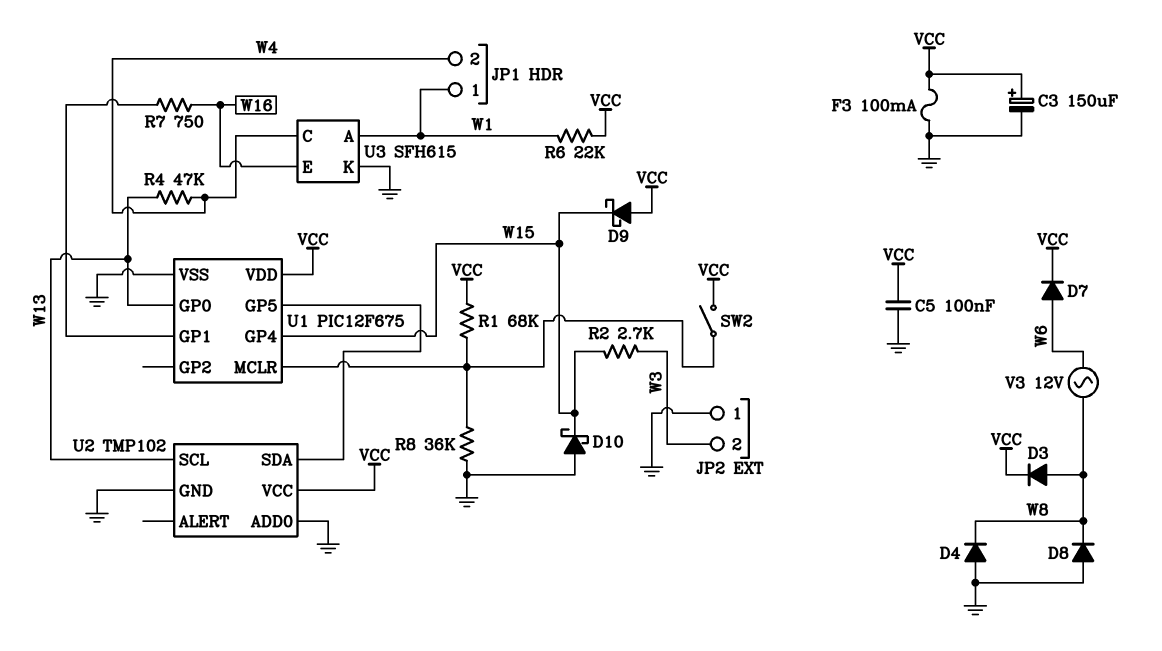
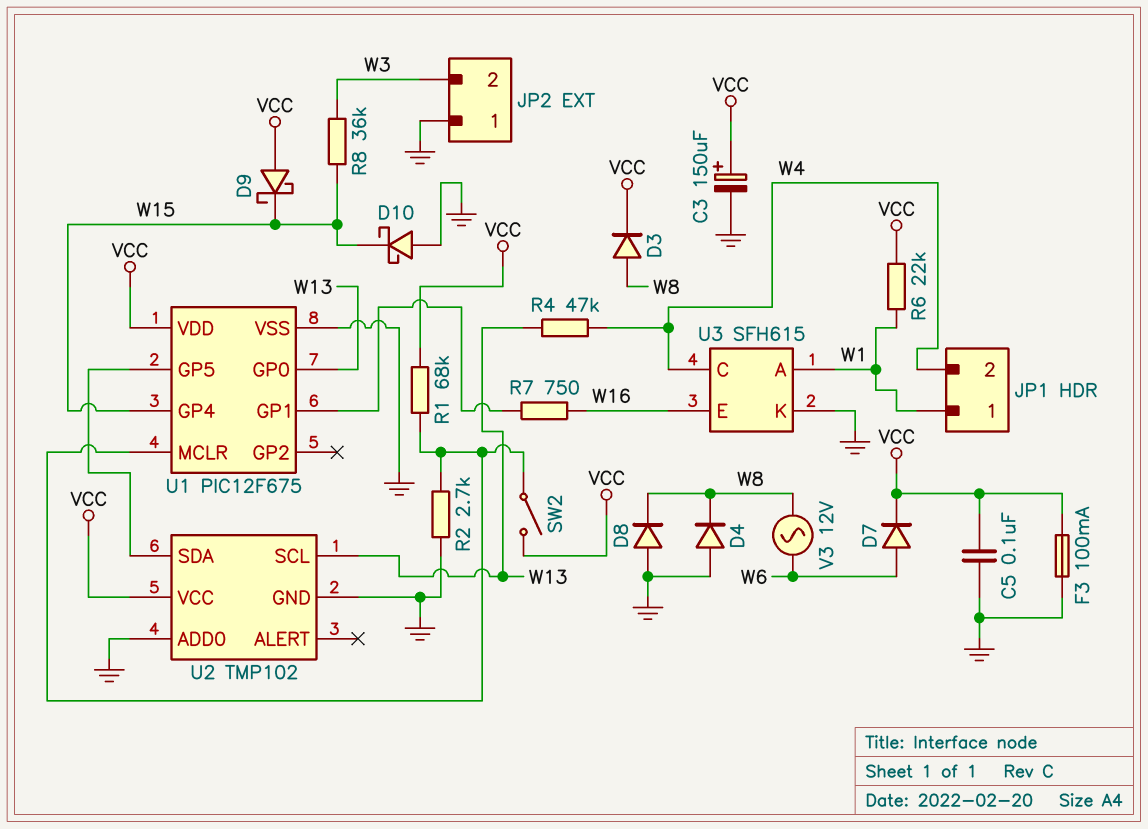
R2: 2.7k (W3, W15) -> 2.7k (GND, U1/MCLR)
R8: 36k (GND, U1/MCLR) -> 36k (W3, W15)

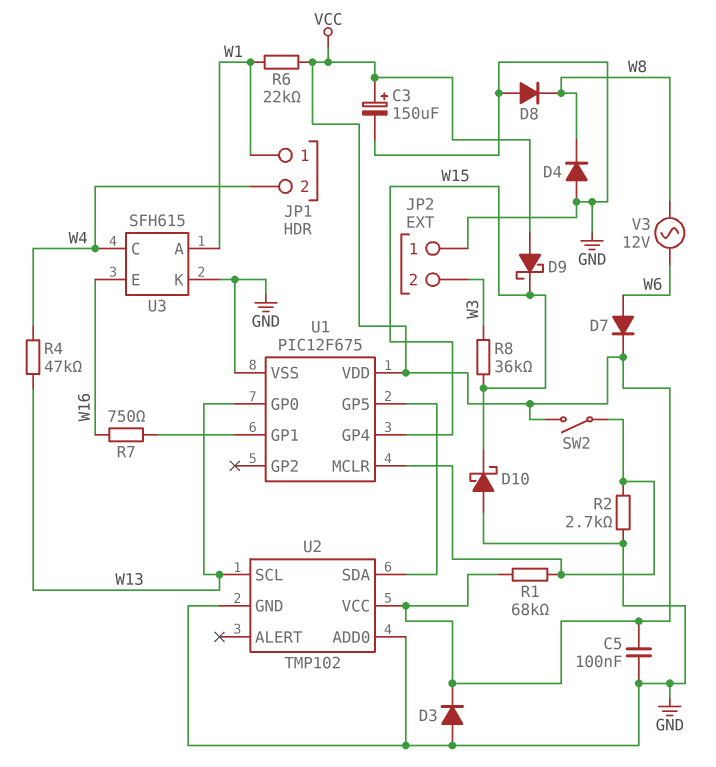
D3: diode (A W8, K VCC) -> diode (A GND, K VCC)
F3: 100mA (GND, VCC) -> none

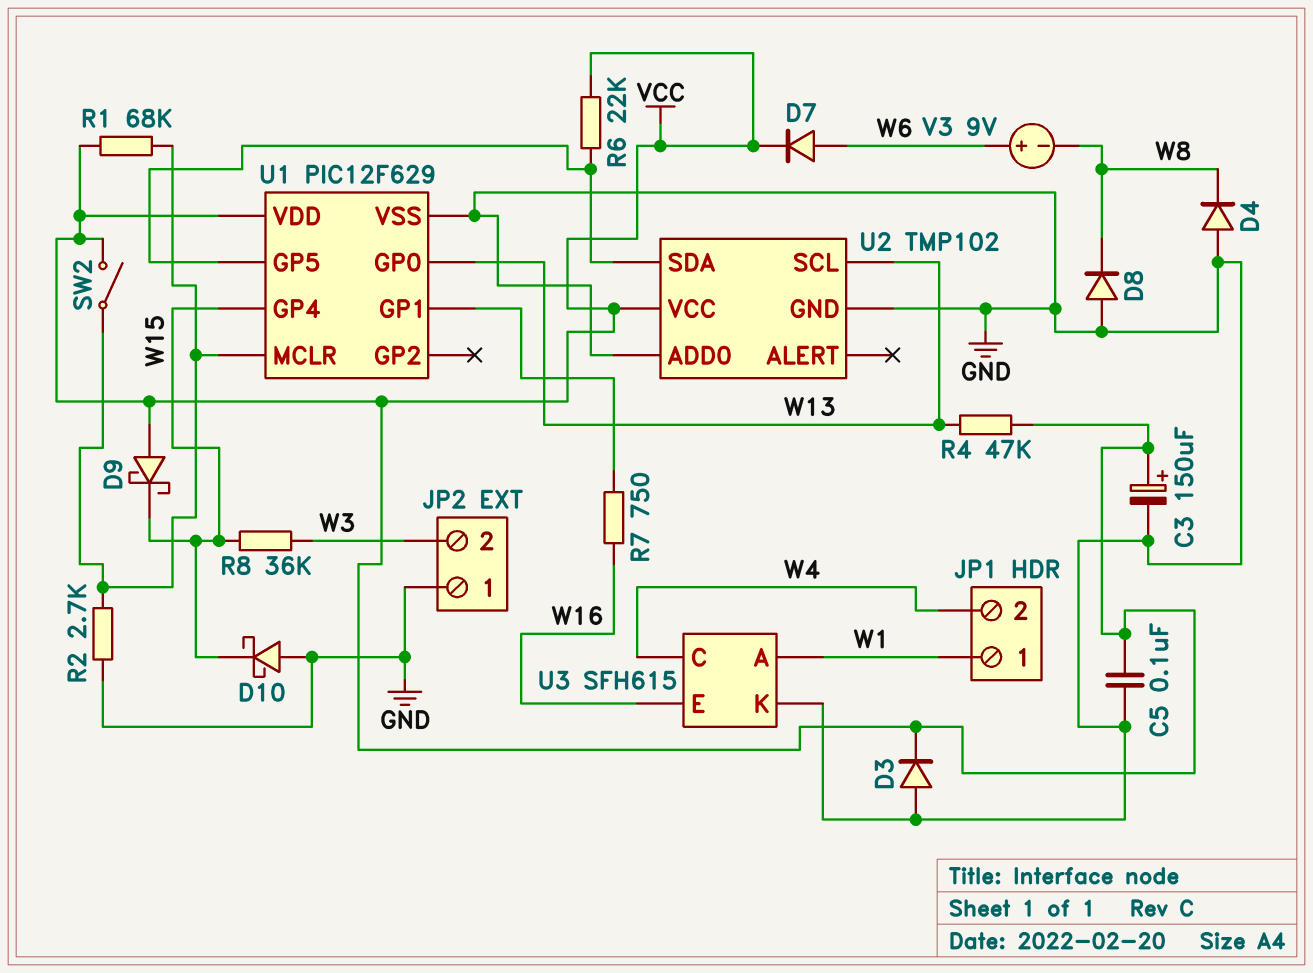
R4: 47k (W4, W13) -> 47k (VCC, W13)
R6: 22k (VCC, W1) -> 22k (U1/GP5, VCC)
U1: PIC12F675 -> PIC12F629
V3: AC 12V (W6, W8) -> 9V (plus W6, minus W8)

